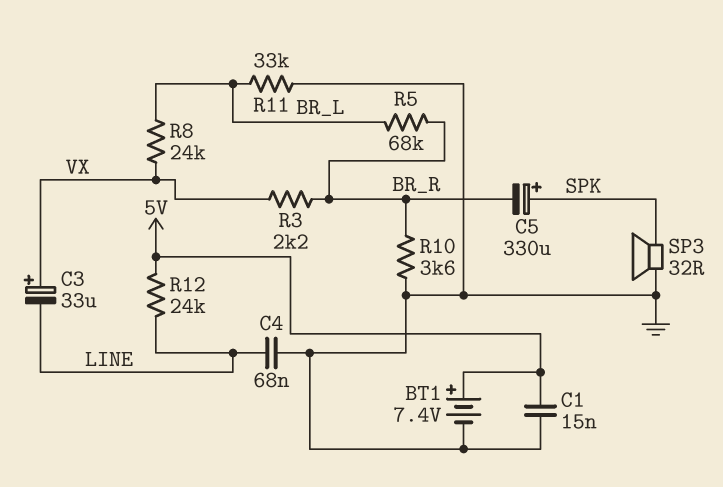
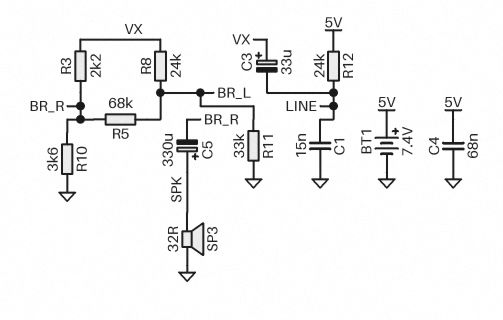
C1: 15nF (5V, GND) -> 15nF (GND, LINE)
C4: 68nF (GND, LINE) -> 68nF (5V, GND)

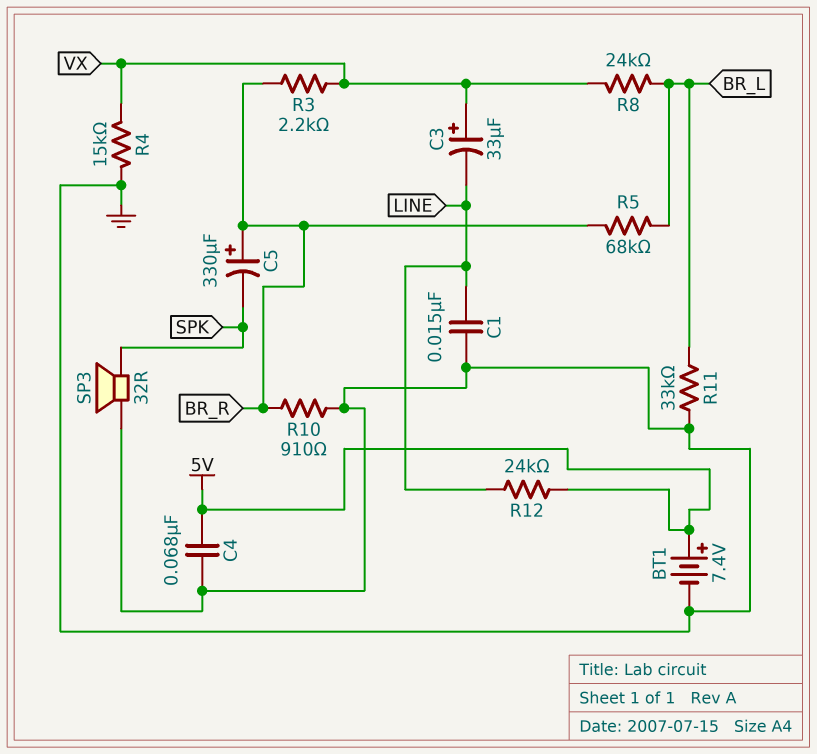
C5: 330uF (plus SPK, minus BR_R) -> 330uF (plus BR_R, minus SPK)
R4: none -> 15k (GND, VX)
R10: 3.6k (BR_R, GND) -> 910 (BR_R, GND)

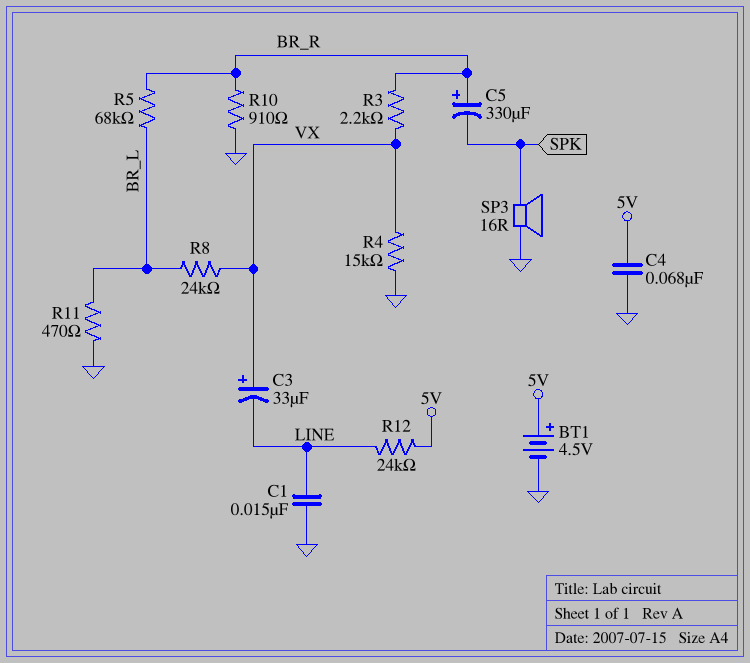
BT1: 7.4V (plus 5V, minus GND) -> 4.5V (plus 5V, minus GND)
R11: 33k (BR_L, GND) -> 470 (BR_L, GND)
SP3: speaker 32R (GND, SPK) -> speaker 16R (GND, SPK)

